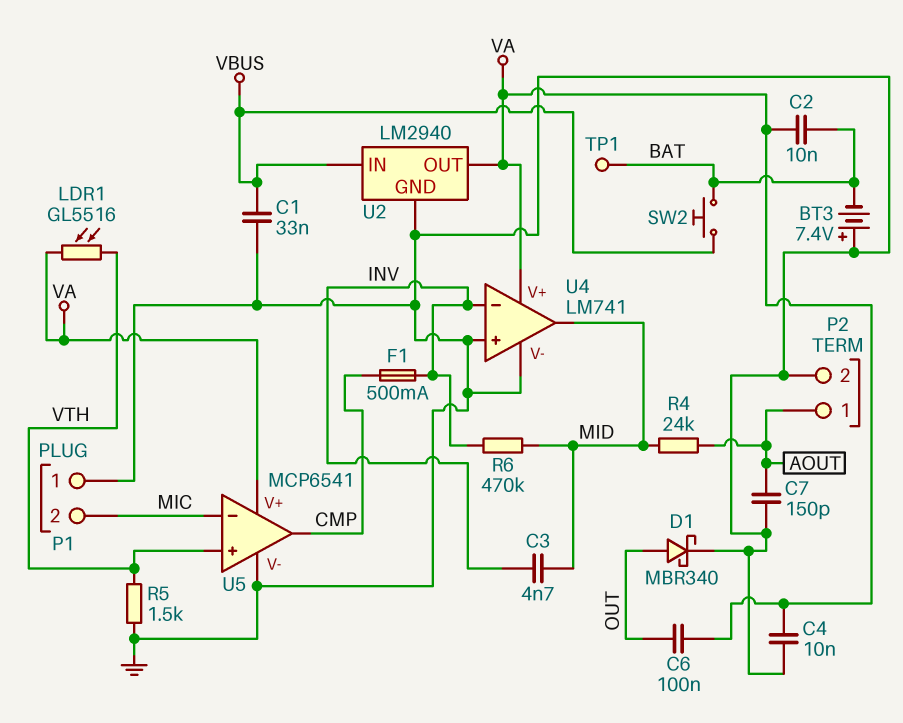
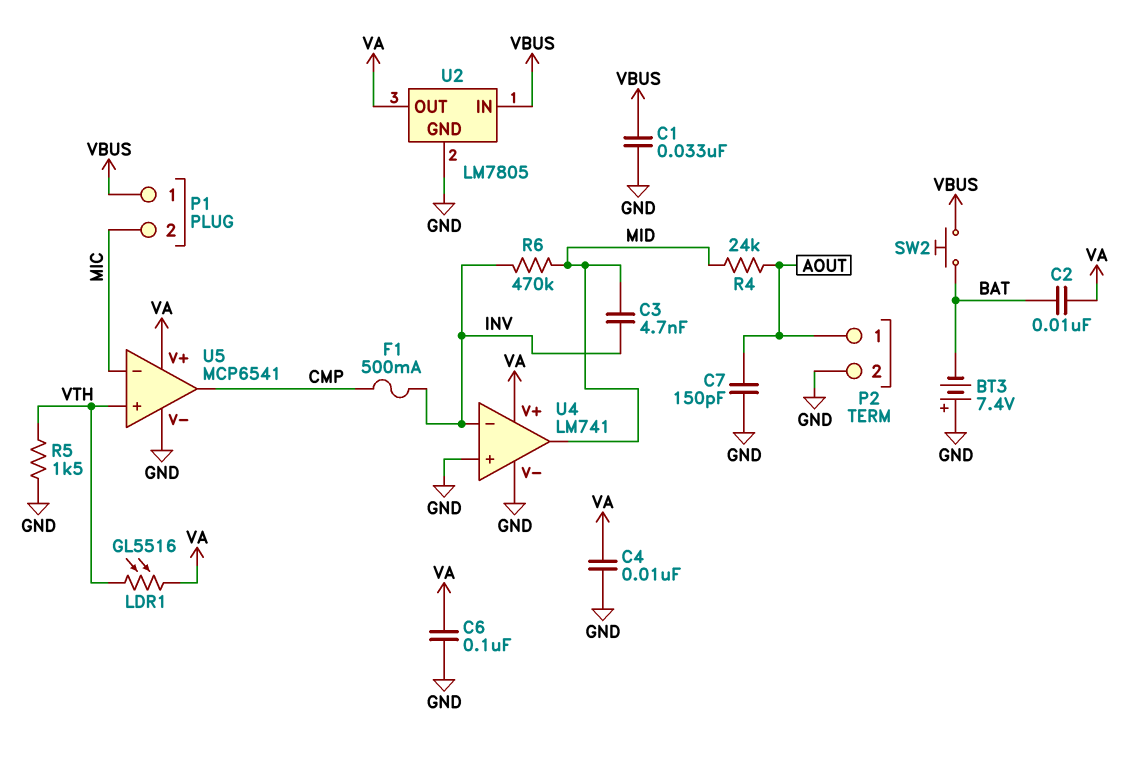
C6: 100nF (OUT, VA) -> 100nF (GND, VA)
D1: schottky MBR340 (A OUT, K GND) -> none
P1 pin 1: GND -> VBUS
TP1: test point (BAT) -> none
U2: LM2940 -> LM7805

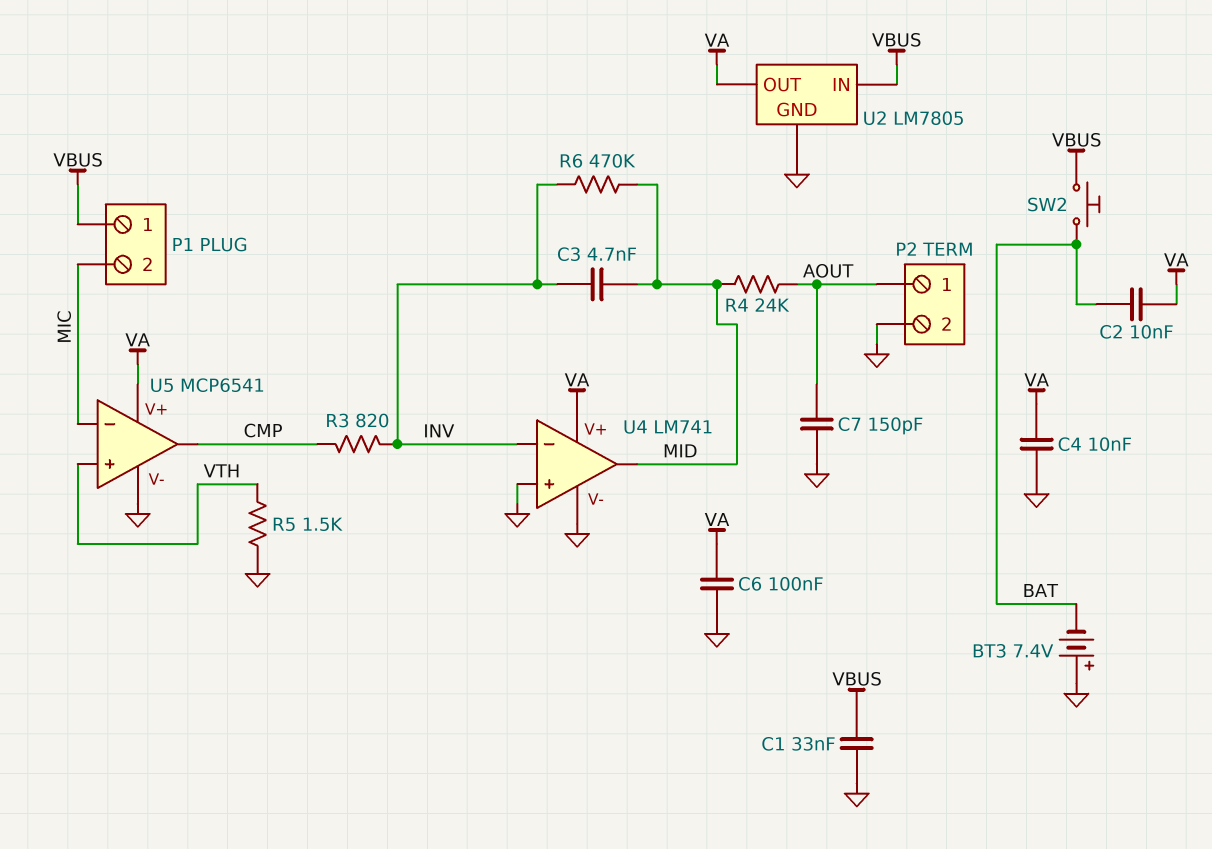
F1: 500mA (CMP, INV) -> none
LDR1: GL5516 (VA, VTH) -> none
R3: none -> 820 (CMP, INV)

